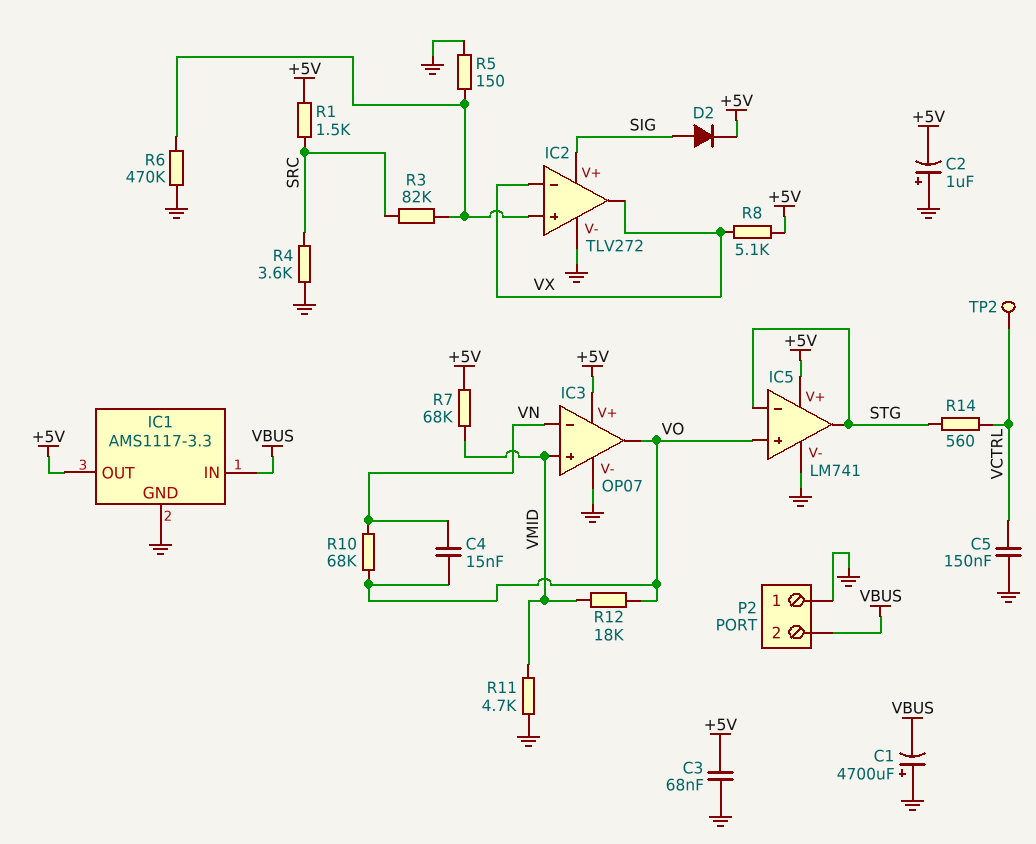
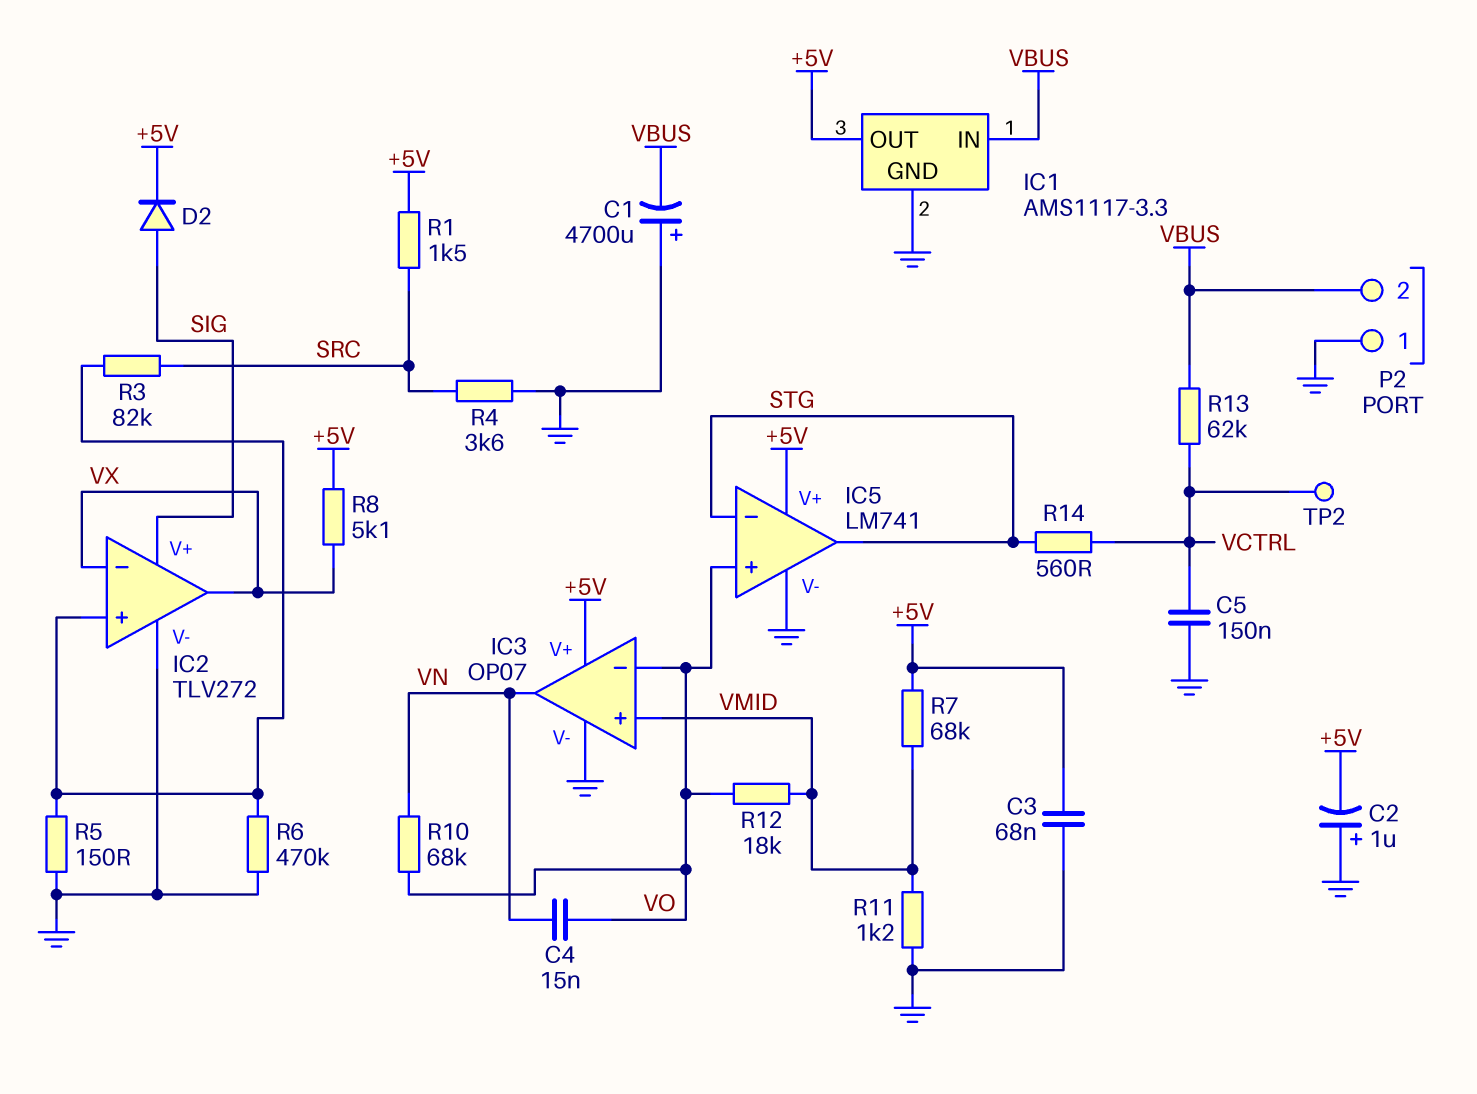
IC3 pin in-: VN -> VO
IC3 pin out: VO -> VN
R11: 4.7k (GND, VMID) -> 1.2k (GND, VMID)
R13: none -> 62k (VBUS, VCTRL)

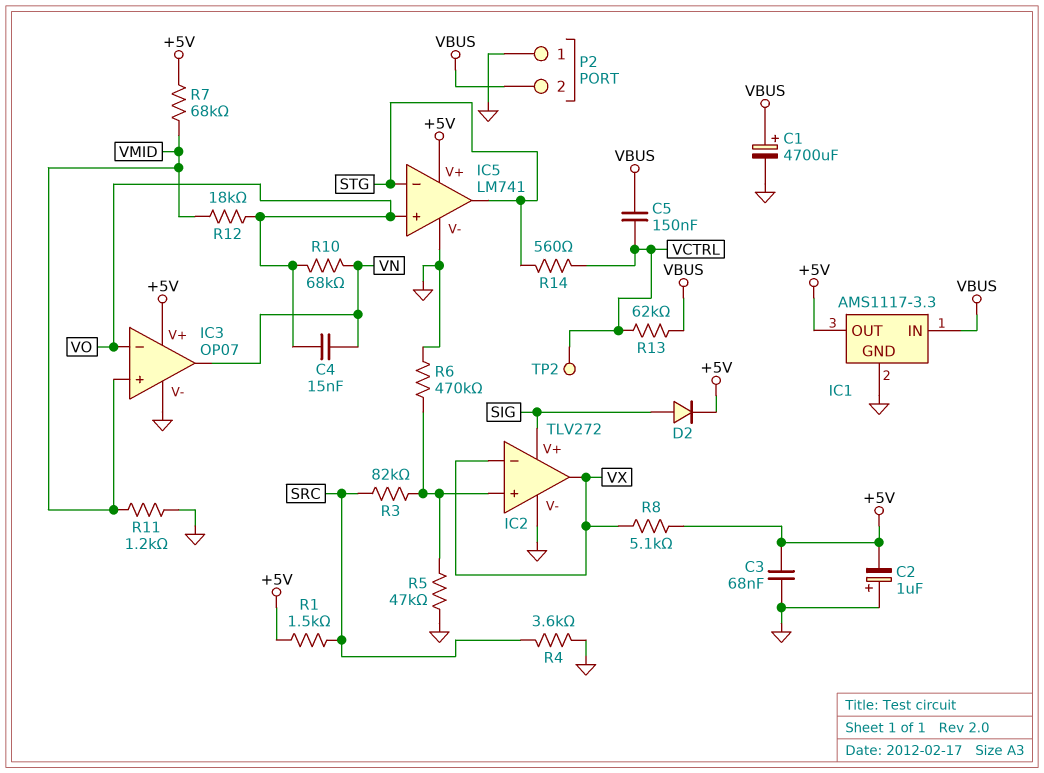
C1: 4700uF (plus GND, minus VBUS) -> 4700uF (plus VBUS, minus GND)
C5: 150nF (GND, VCTRL) -> 150nF (VBUS, VCTRL)
R5: 150 (GND, IC2/in+) -> 47k (GND, IC2/in+)

